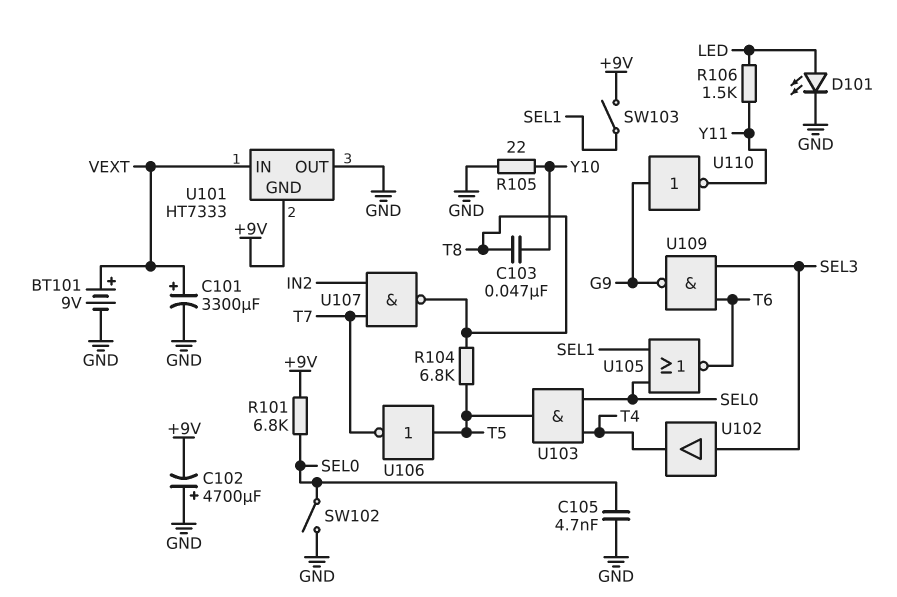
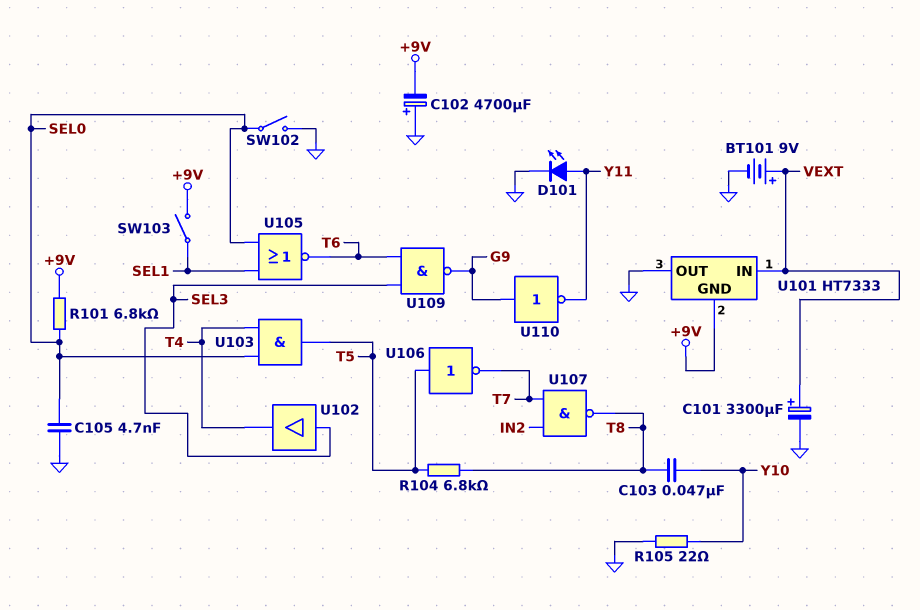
D101: LED (A LED, K GND) -> LED (A Y11, K GND)
R106: 1.5k (LED, Y11) -> none

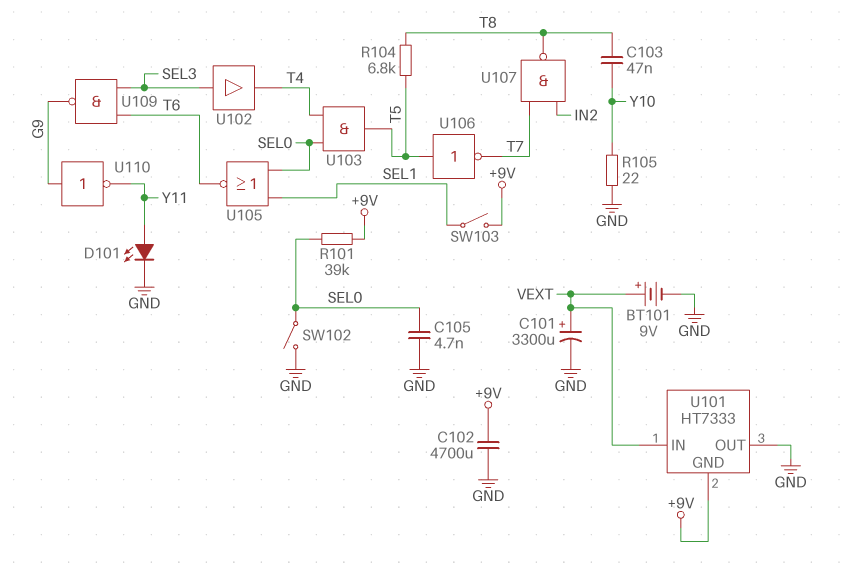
C102: 4700uF (plus GND, minus +9V) -> 4700uF (+9V, GND)
R101: 6.8k (+9V, SEL0) -> 39k (+9V, SEL0)

